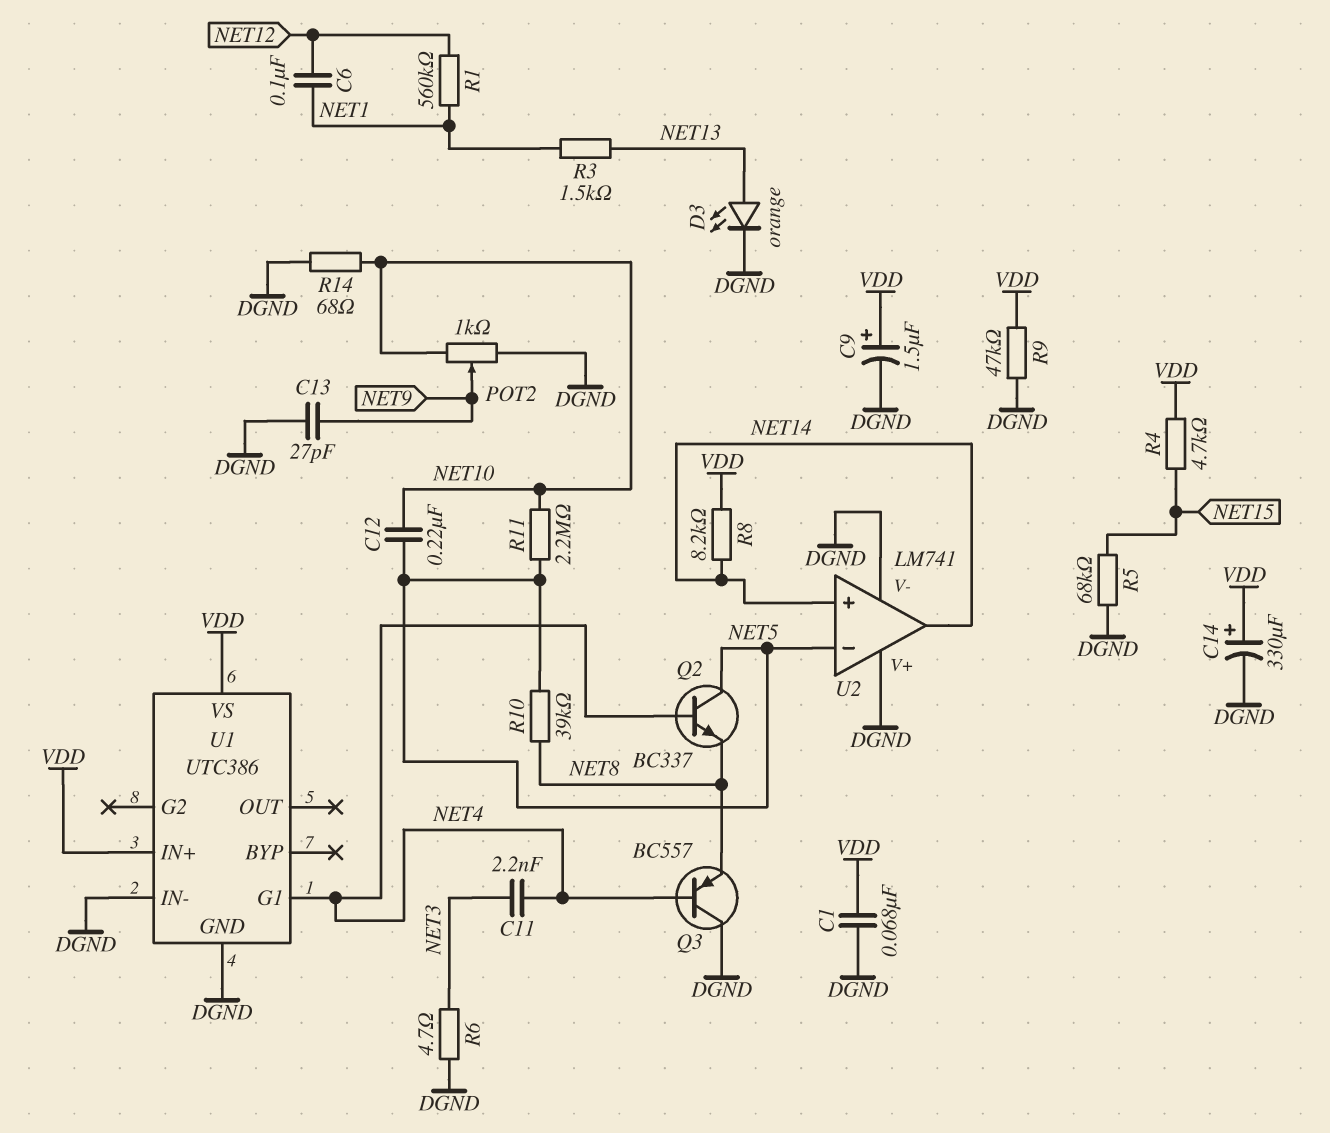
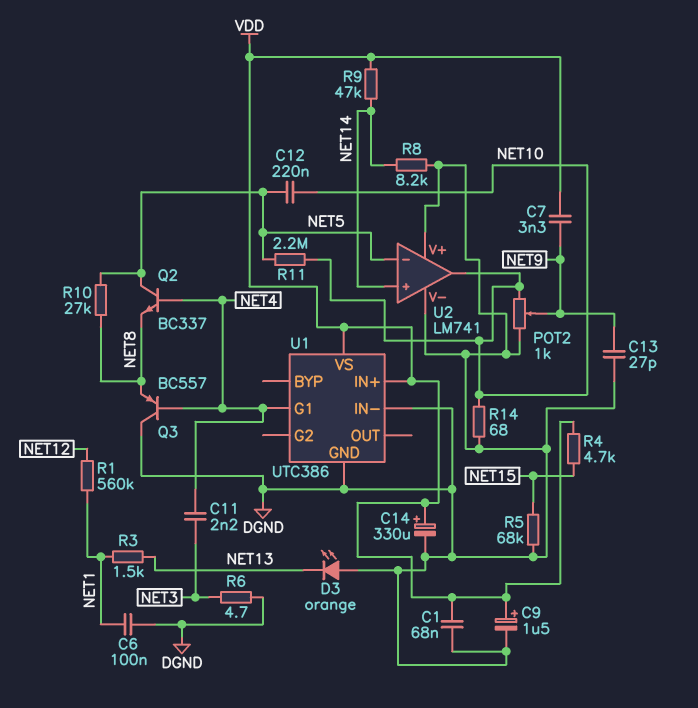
C6: 100nF (NET1, NET12) -> 100nF (DGND, NET1)
C7: none -> 3.3nF (NET9, VDD)
D3: LED orange (A NET13, K DGND) -> LED orange (A DGND, K NET13)
R8: 8.2k (NET14, VDD) -> 8.2k (DGND, NET14)
R9: 47k (DGND, VDD) -> 47k (NET14, VDD)
R10: 39k (NET5, NET8) -> 27k (NET5, NET8)
U2 pin out: NET14 -> NET10

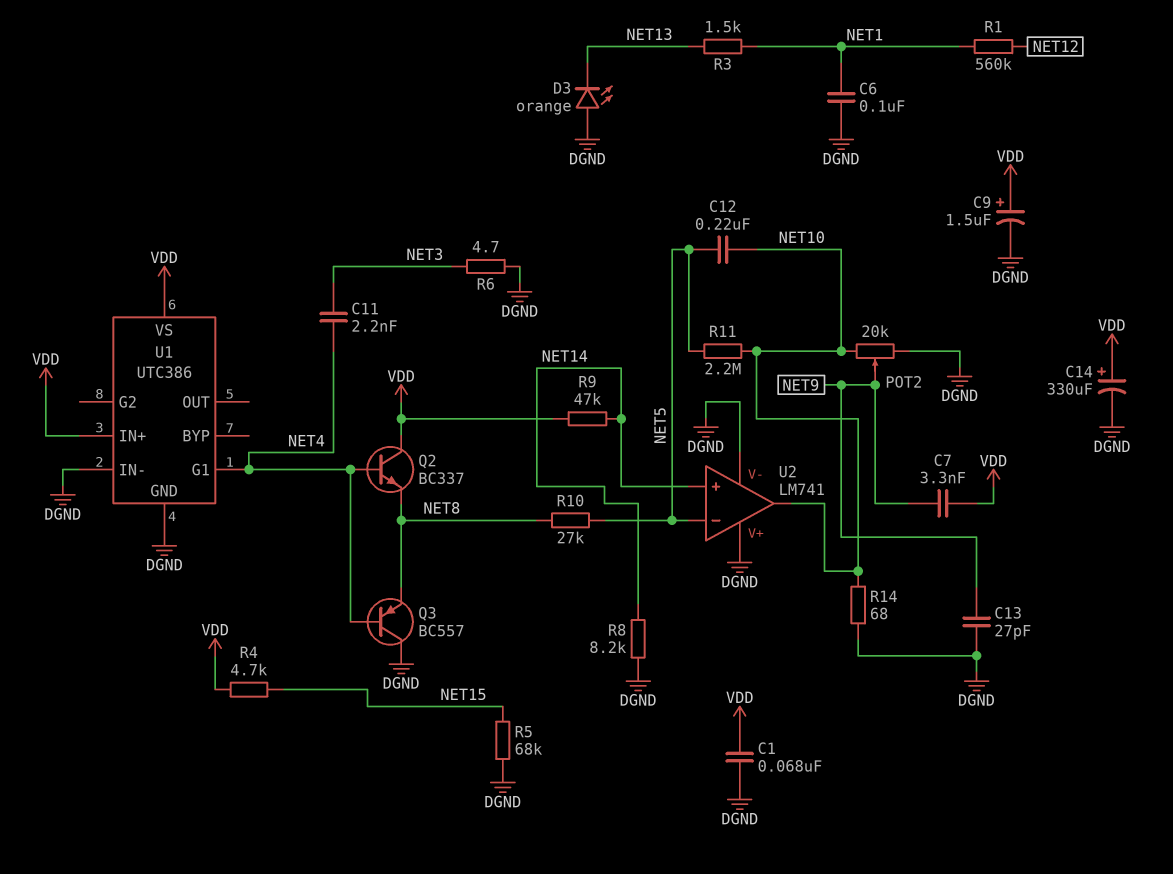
POT2: 1k (DGND, NET10, wiper NET9) -> 20k (DGND, NET10, wiper NET9)
Q2: NPN BC337 (B NET4, C NET5, E NET8) -> NPN BC337 (B NET4, C VDD, E NET8)

